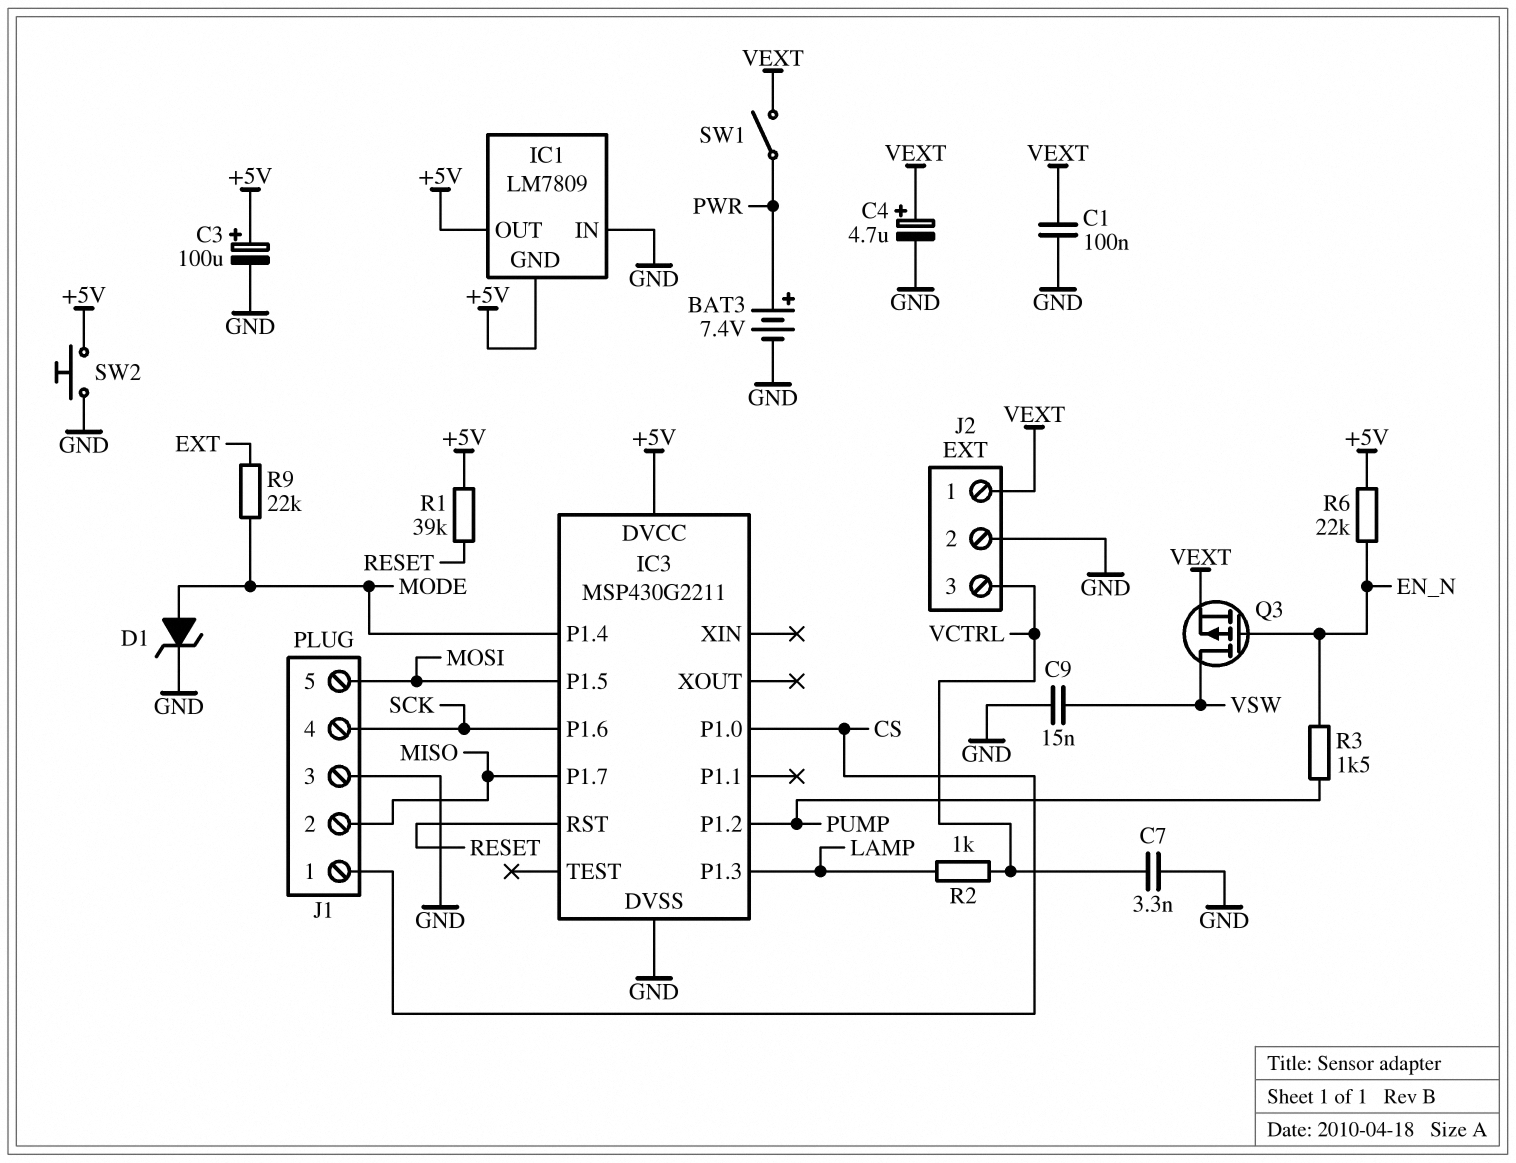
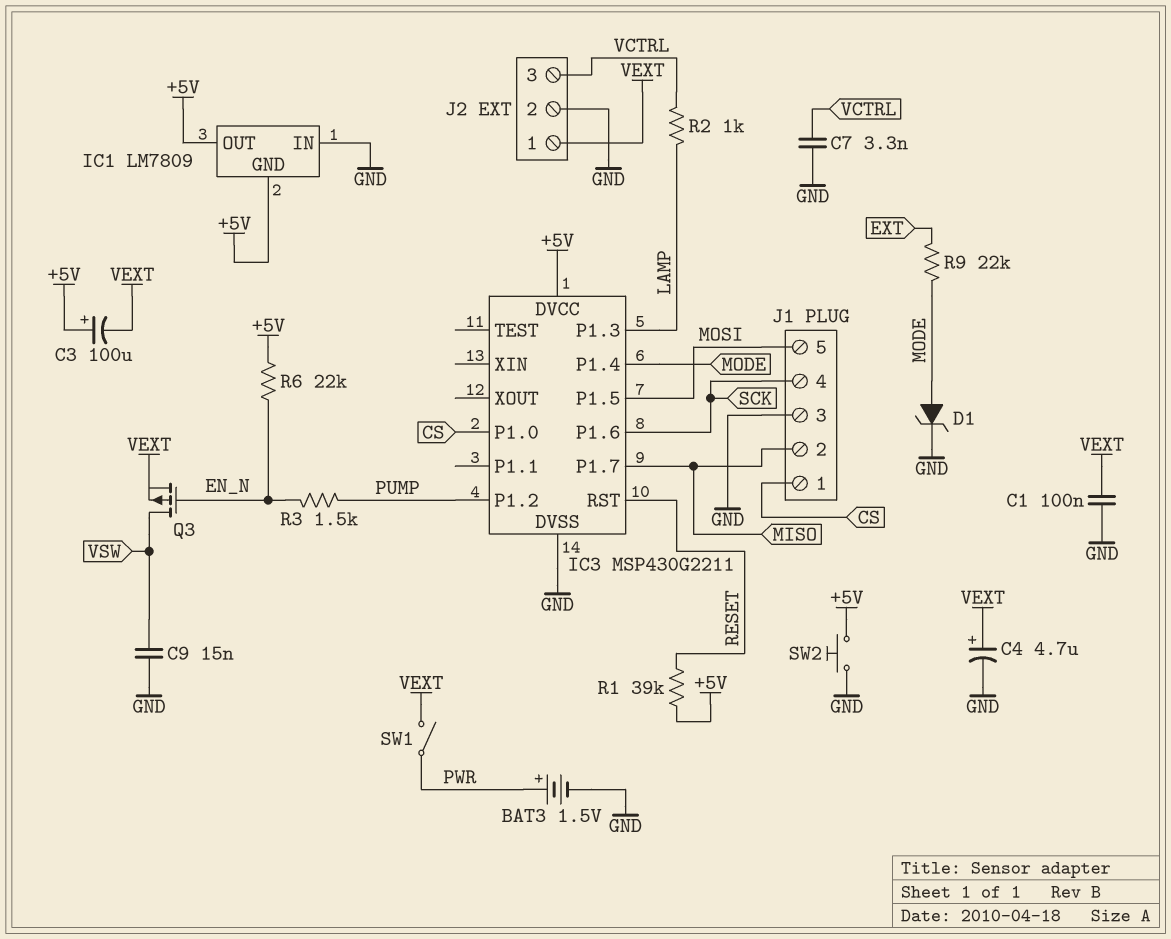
BAT3: 7.4V (plus PWR, minus GND) -> 1.5V (plus PWR, minus GND)
C3: 100uF (plus +5V, minus GND) -> 100uF (plus +5V, minus VEXT)

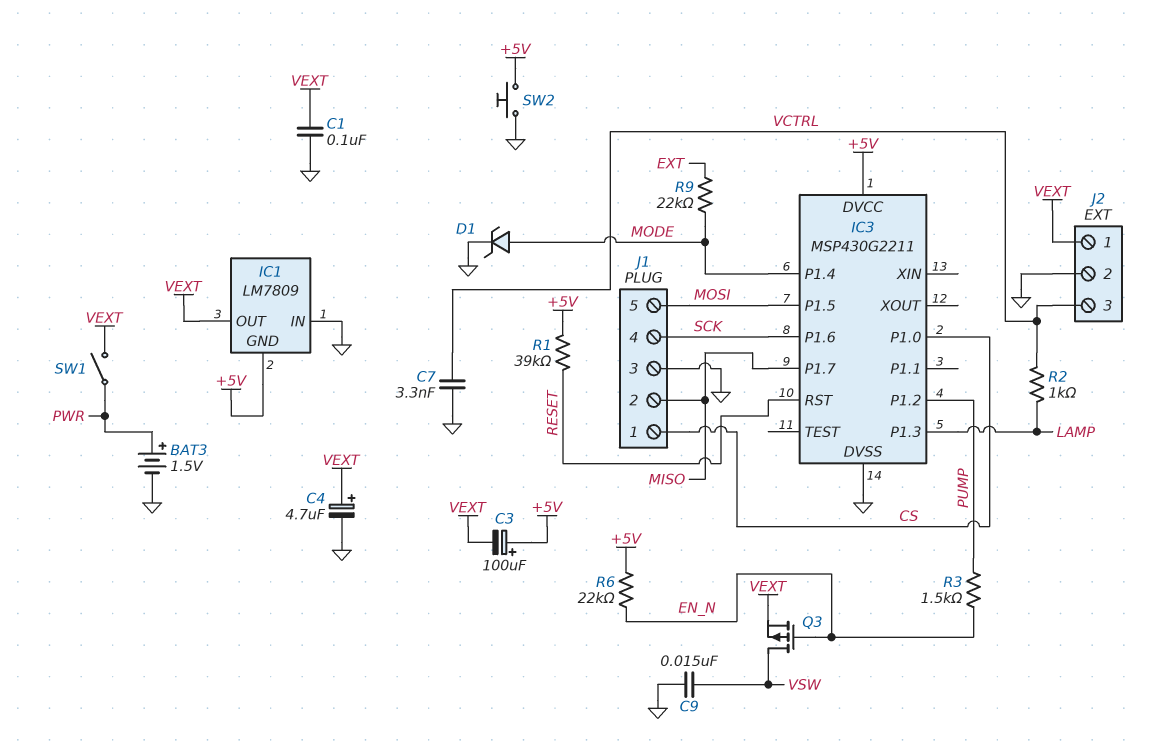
IC1 pin OUT: +5V -> VEXT

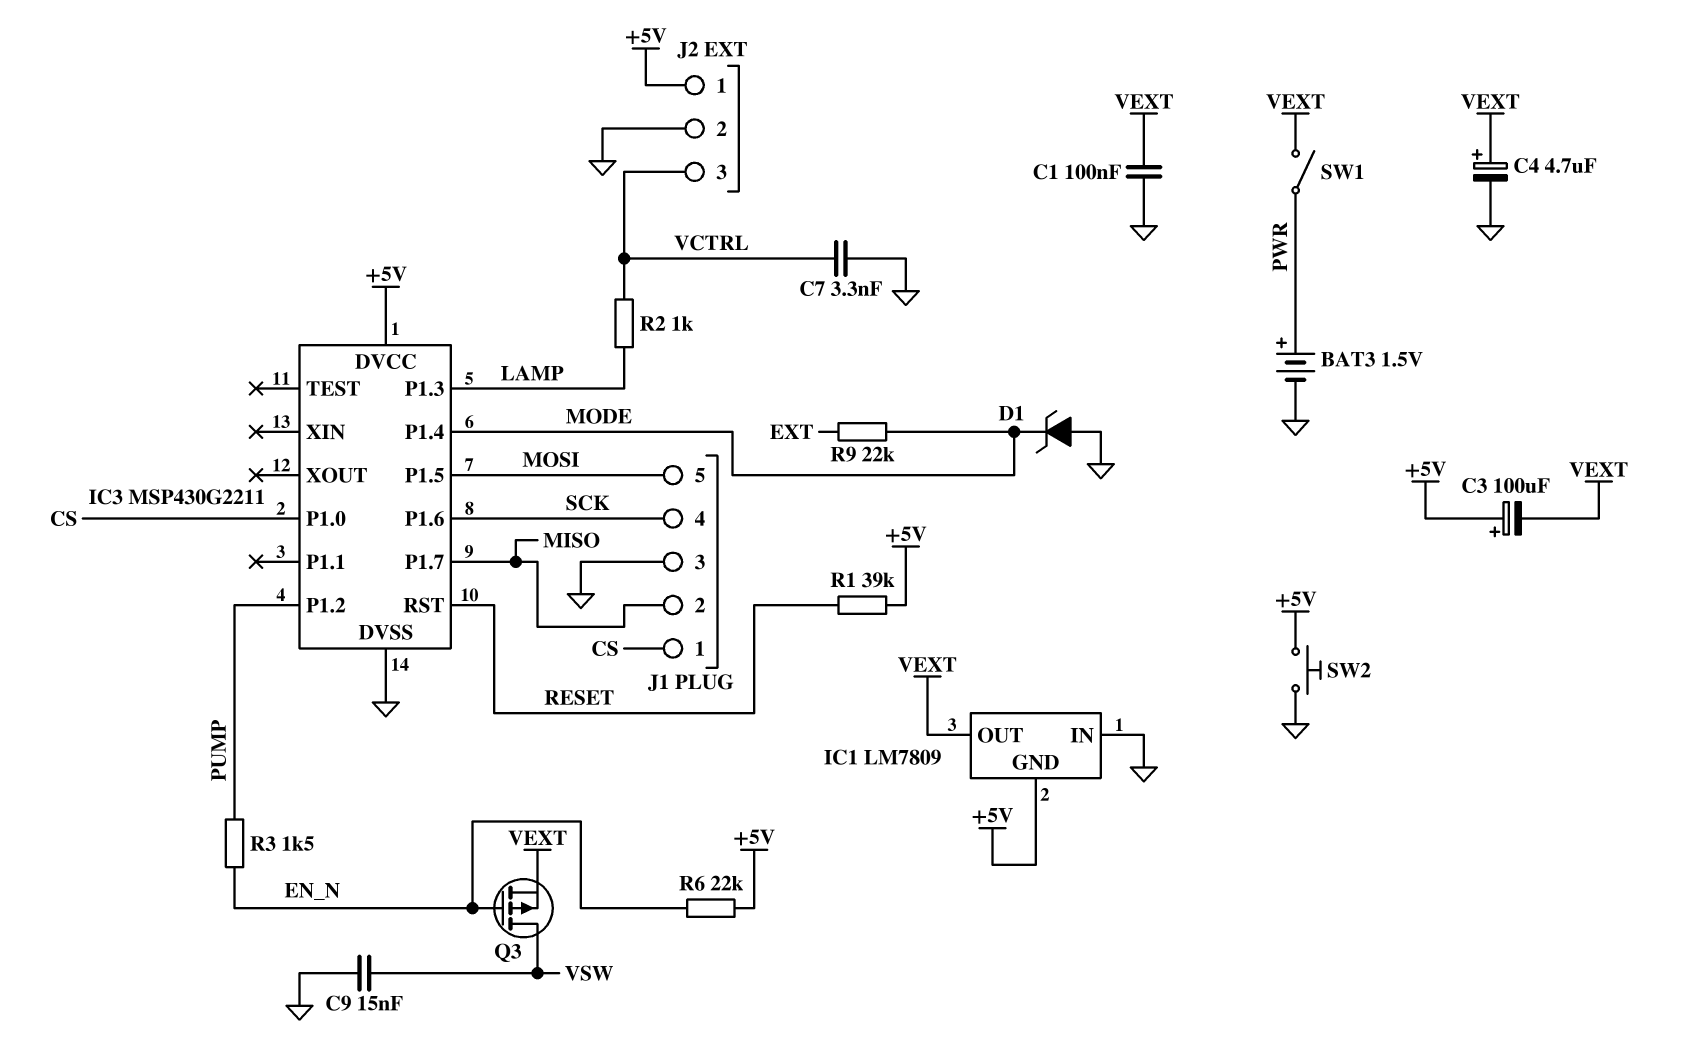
D1: zener (A MODE, K GND) -> zener (A GND, K MODE)
J2 pin 1: VEXT -> +5V

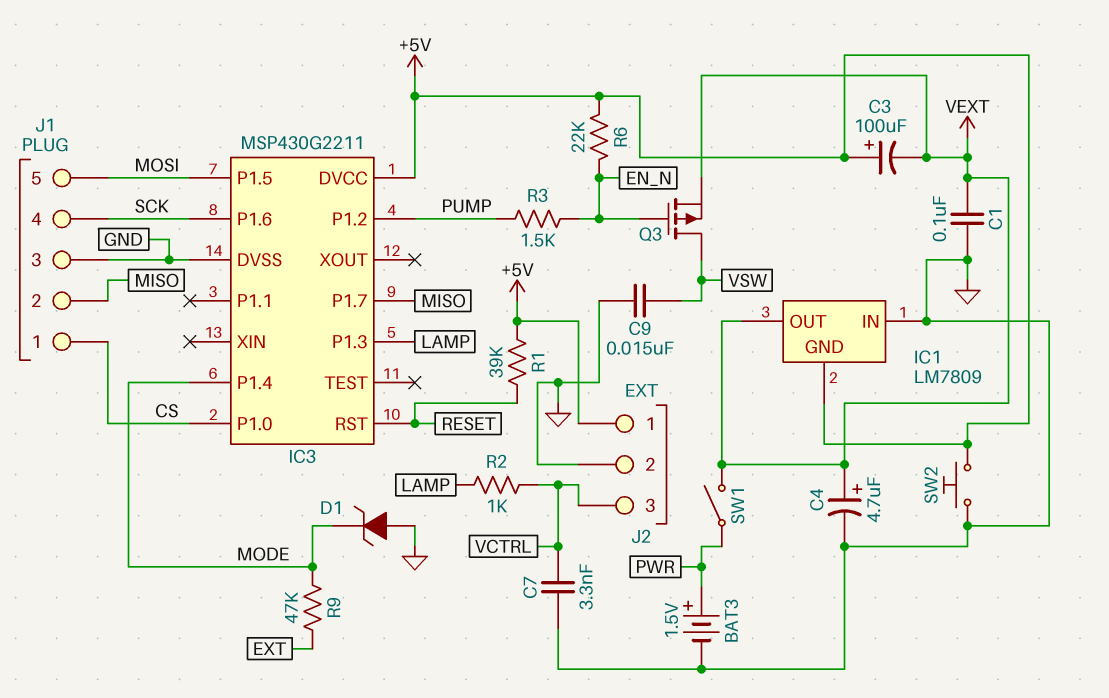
R9: 22k (EXT, MODE) -> 47k (EXT, MODE)

